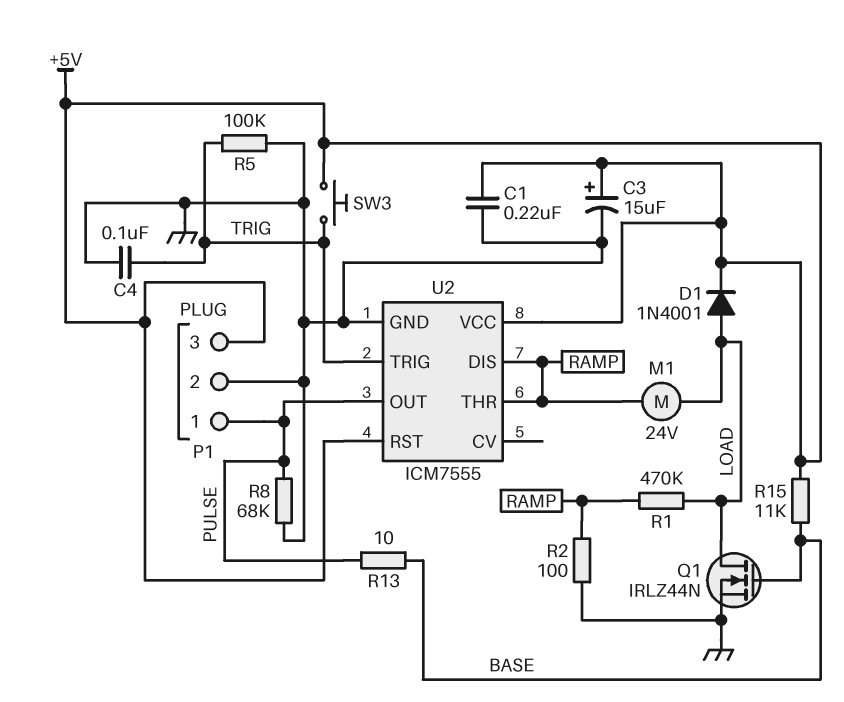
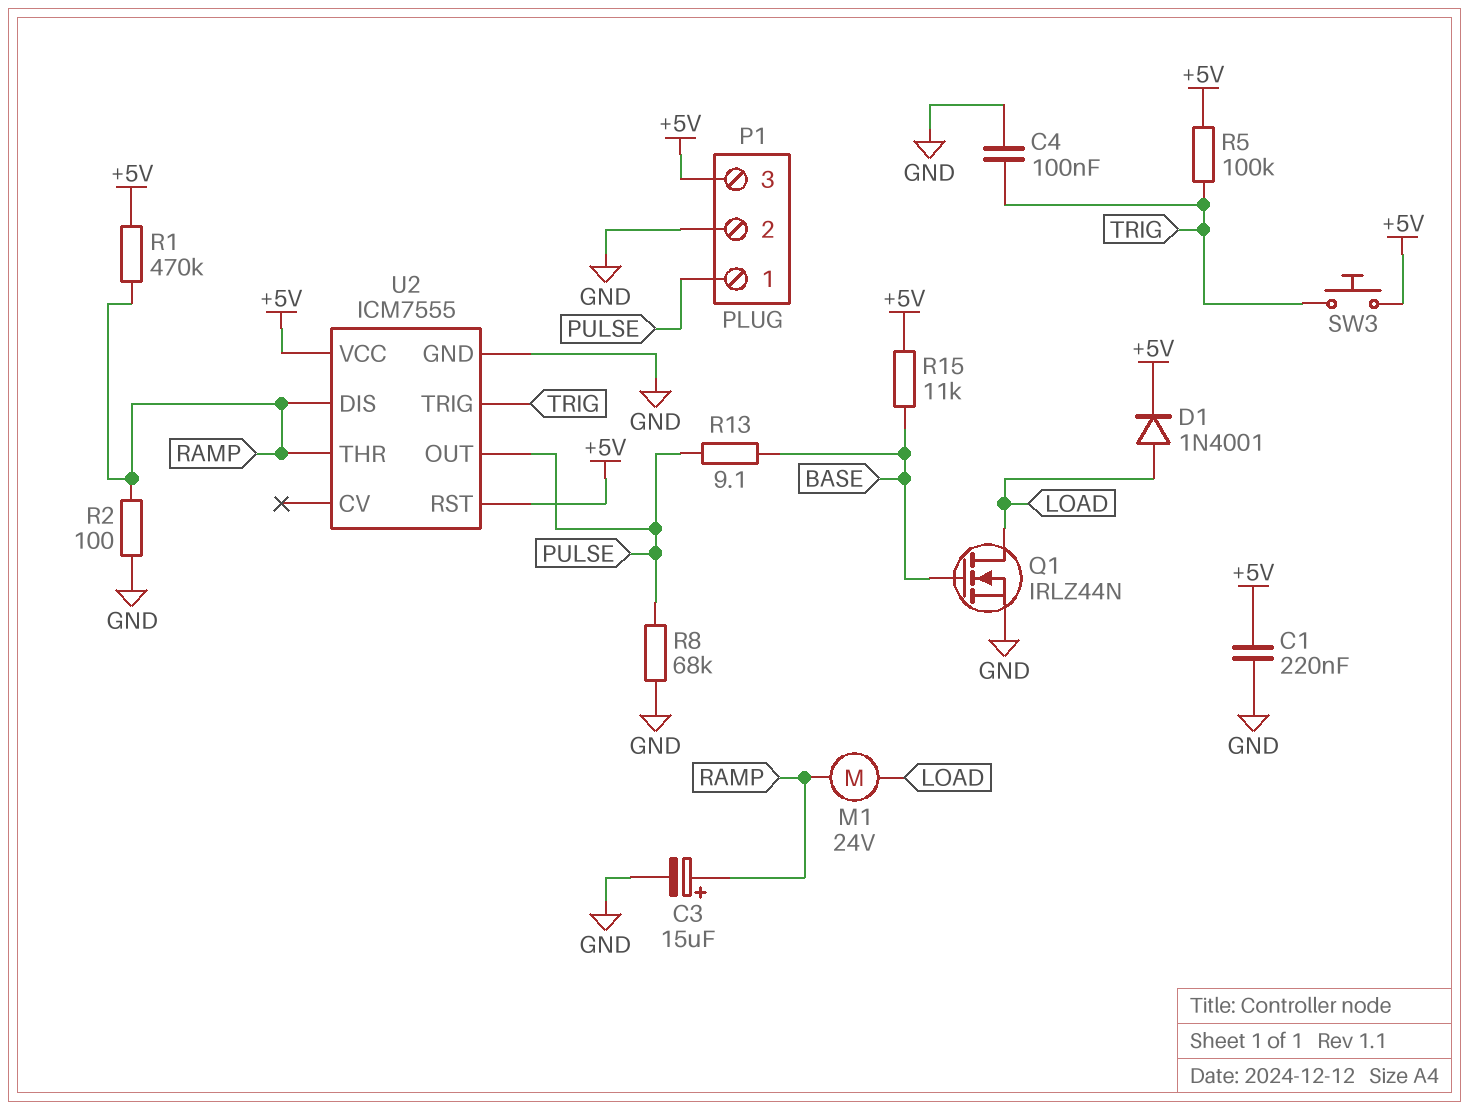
C3: 15uF (plus +5V, minus GND) -> 15uF (plus RAMP, minus GND)
R1: 470k (LOAD, RAMP) -> 470k (+5V, RAMP)
R5: 100k (GND, TRIG) -> 100k (+5V, TRIG)
R13: 10 (BASE, PULSE) -> 9.1 (BASE, PULSE)

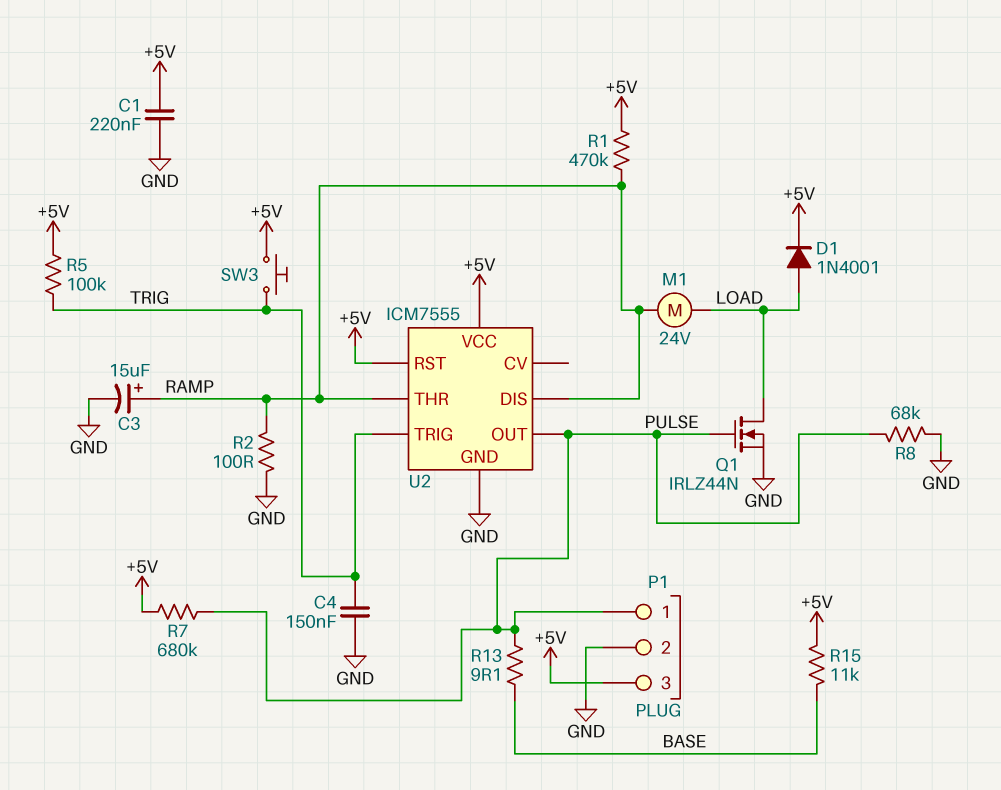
C4: 100nF (GND, TRIG) -> 150nF (GND, TRIG)
Q1: NMOS IRLZ44N (G BASE, D LOAD, S GND) -> NMOS IRLZ44N (G PULSE, D LOAD, S GND)
R7: none -> 680k (+5V, PULSE)

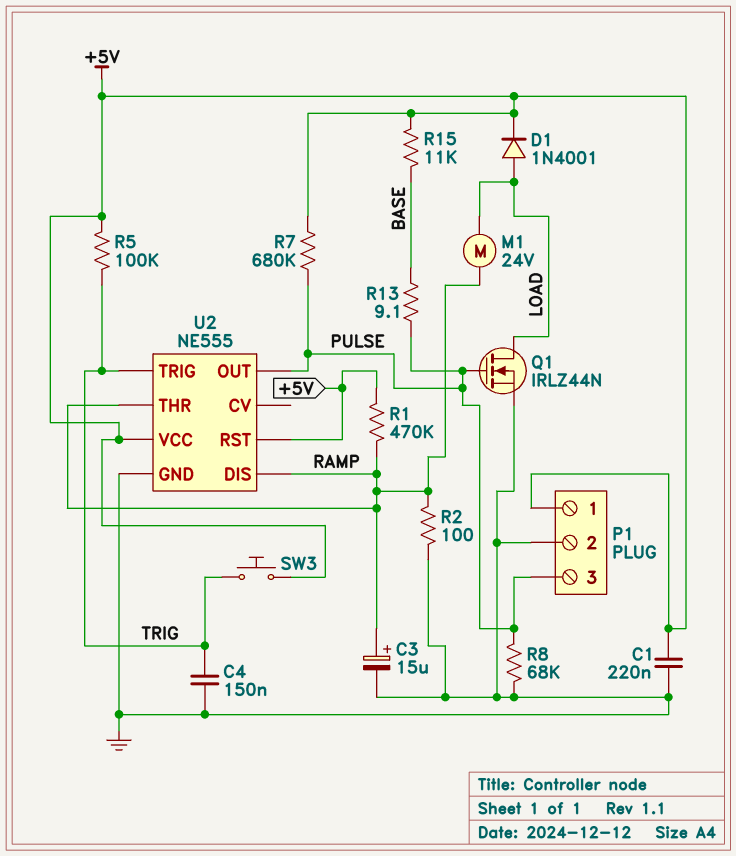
P1 pin 1: PULSE -> +5V
P1 pin 3: +5V -> PULSE
U2: ICM7555 -> NE555

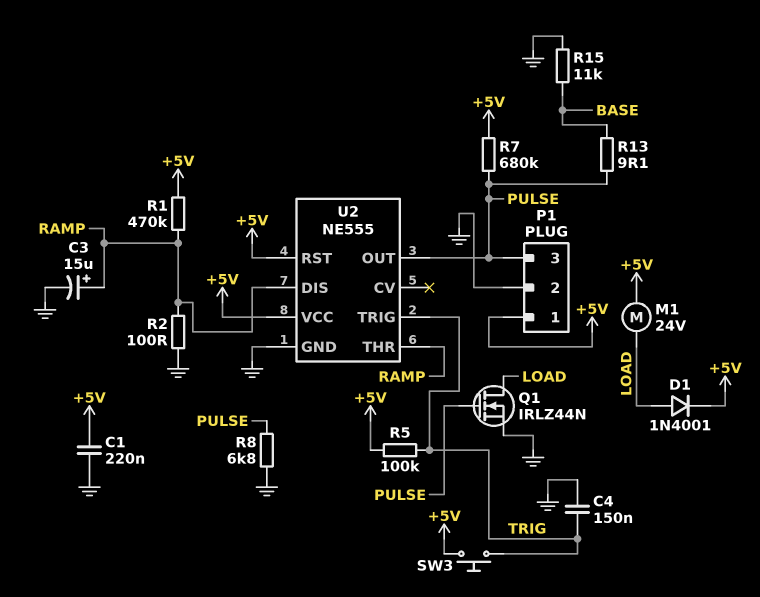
M1: motor 24V (LOAD, RAMP) -> motor 24V (+5V, LOAD)
R8: 68k (GND, PULSE) -> 6.8k (GND, PULSE)
R15: 11k (+5V, BASE) -> 11k (BASE, GND)

